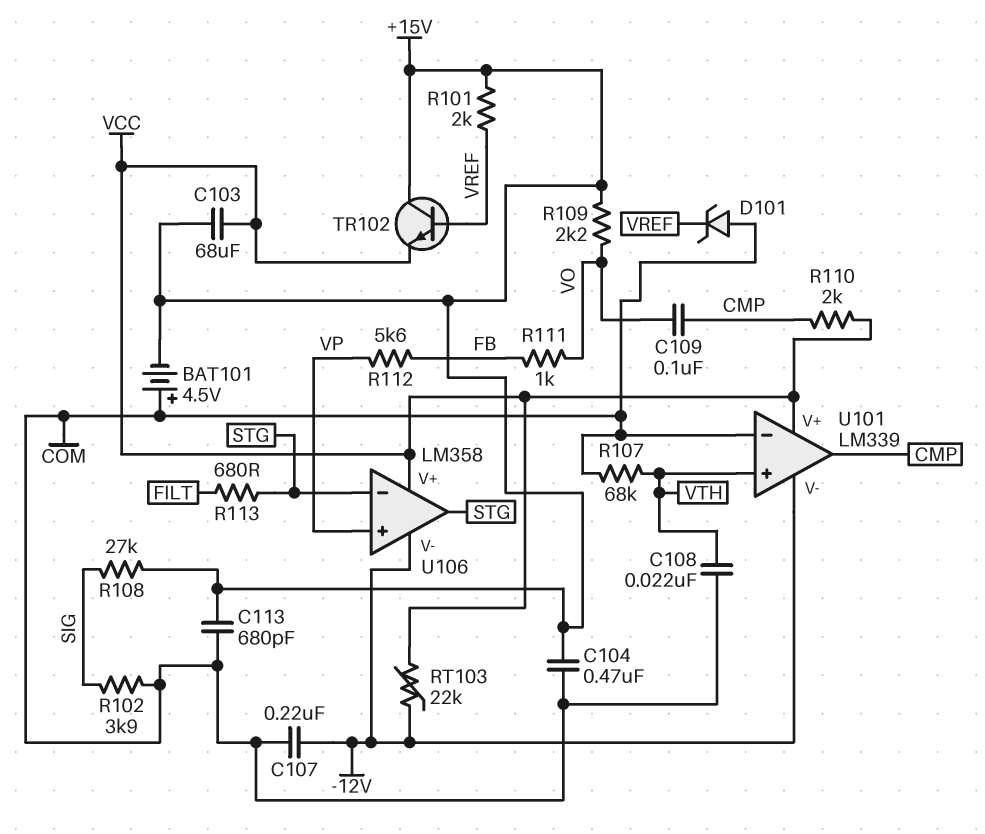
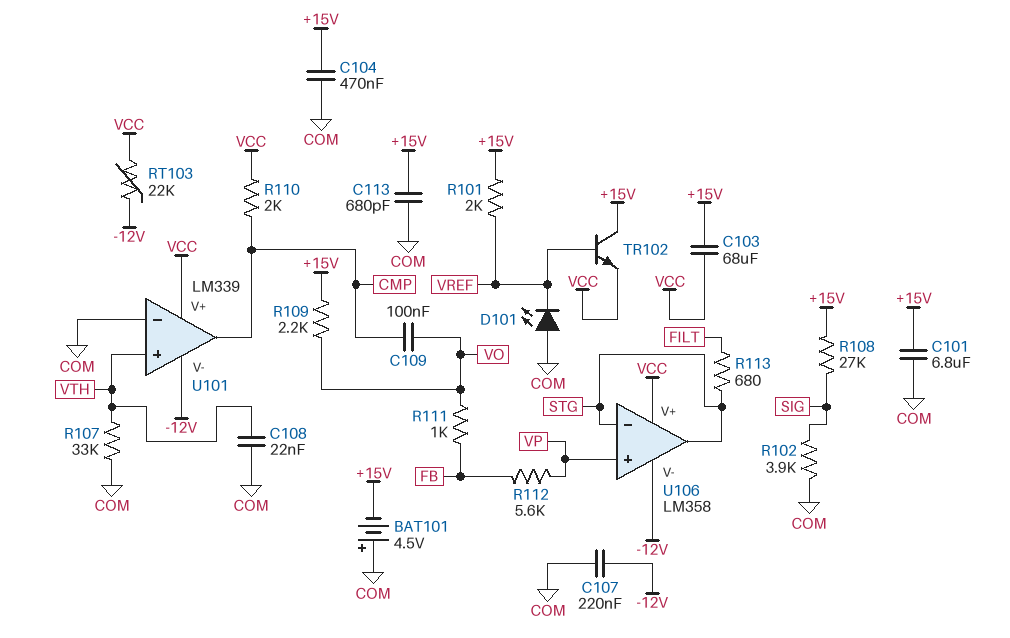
C101: none -> 6.8uF (+15V, COM)
D101: zener (A COM, K VREF) -> LED (A COM, K VREF)
R107: 68k (COM, VTH) -> 33k (COM, VTH)

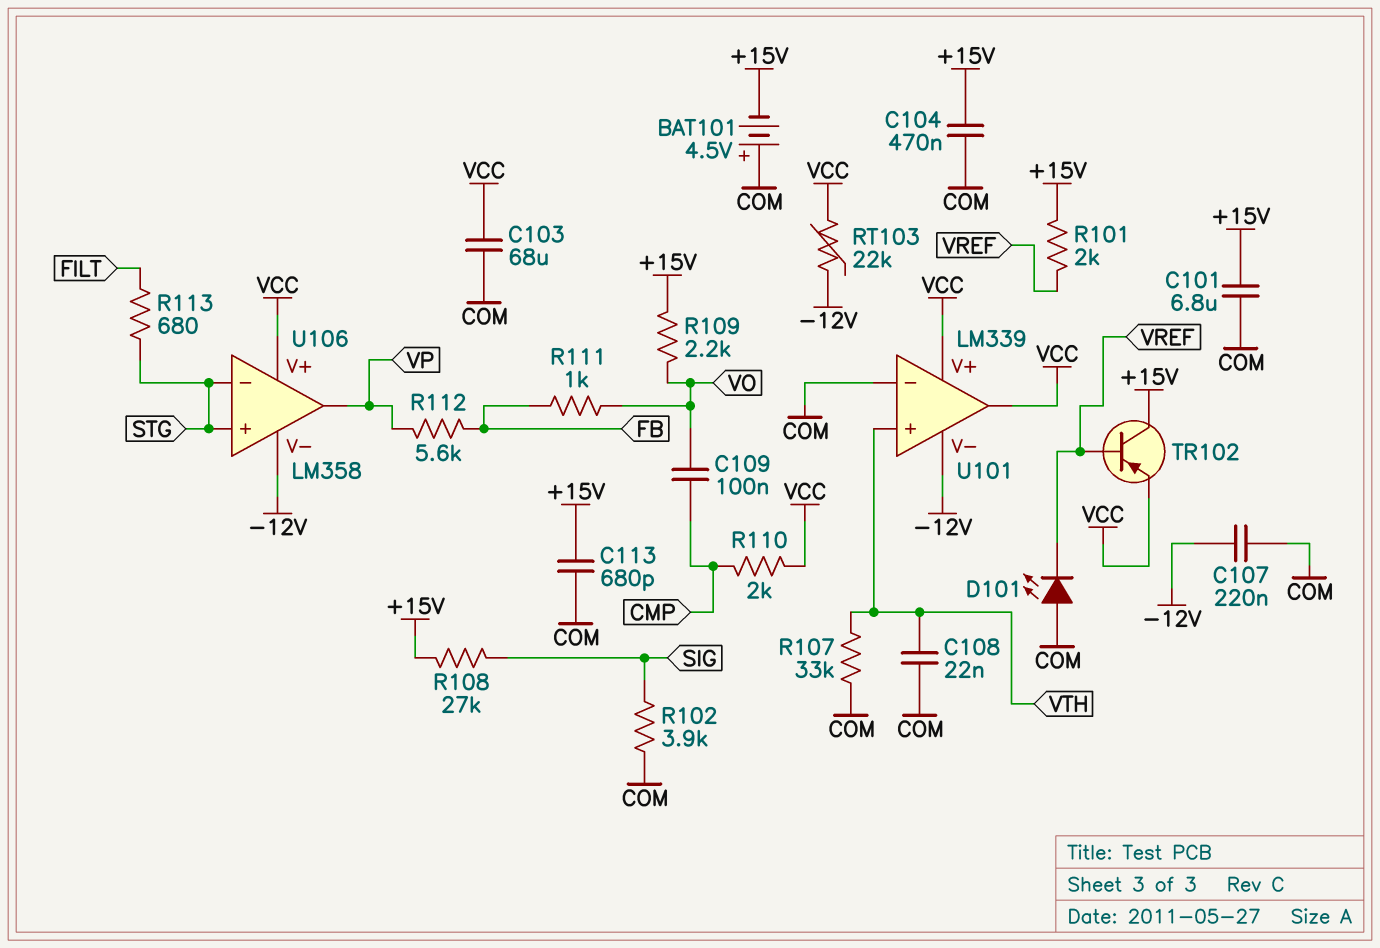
C103: 68uF (+15V, VCC) -> 68uF (COM, VCC)
TR102: NPN (B VREF, C +15V, E VCC) -> PNP (B VREF, C +15V, E VCC)
U101 pin out: CMP -> VCC
U106 pin in+: VP -> STG
U106 pin out: STG -> VP

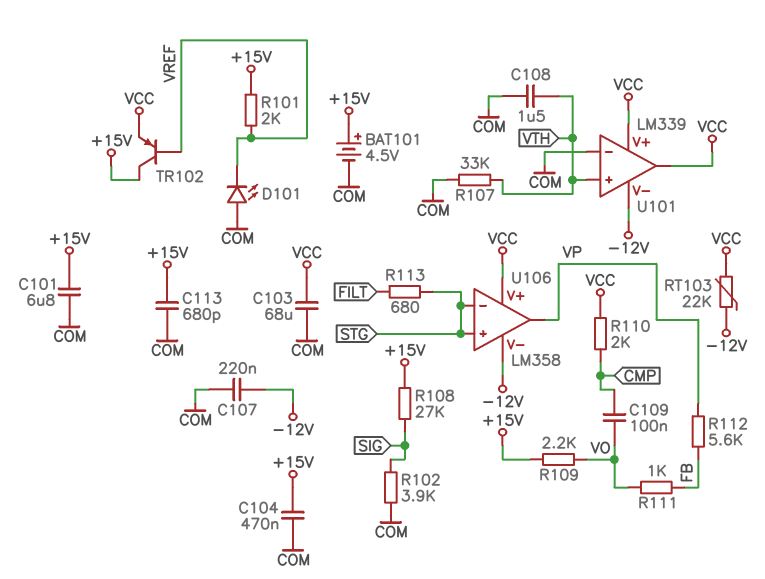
BAT101: 4.5V (plus COM, minus +15V) -> 4.5V (plus +15V, minus COM)
C108: 22nF (COM, VTH) -> 1.5uF (COM, VTH)

